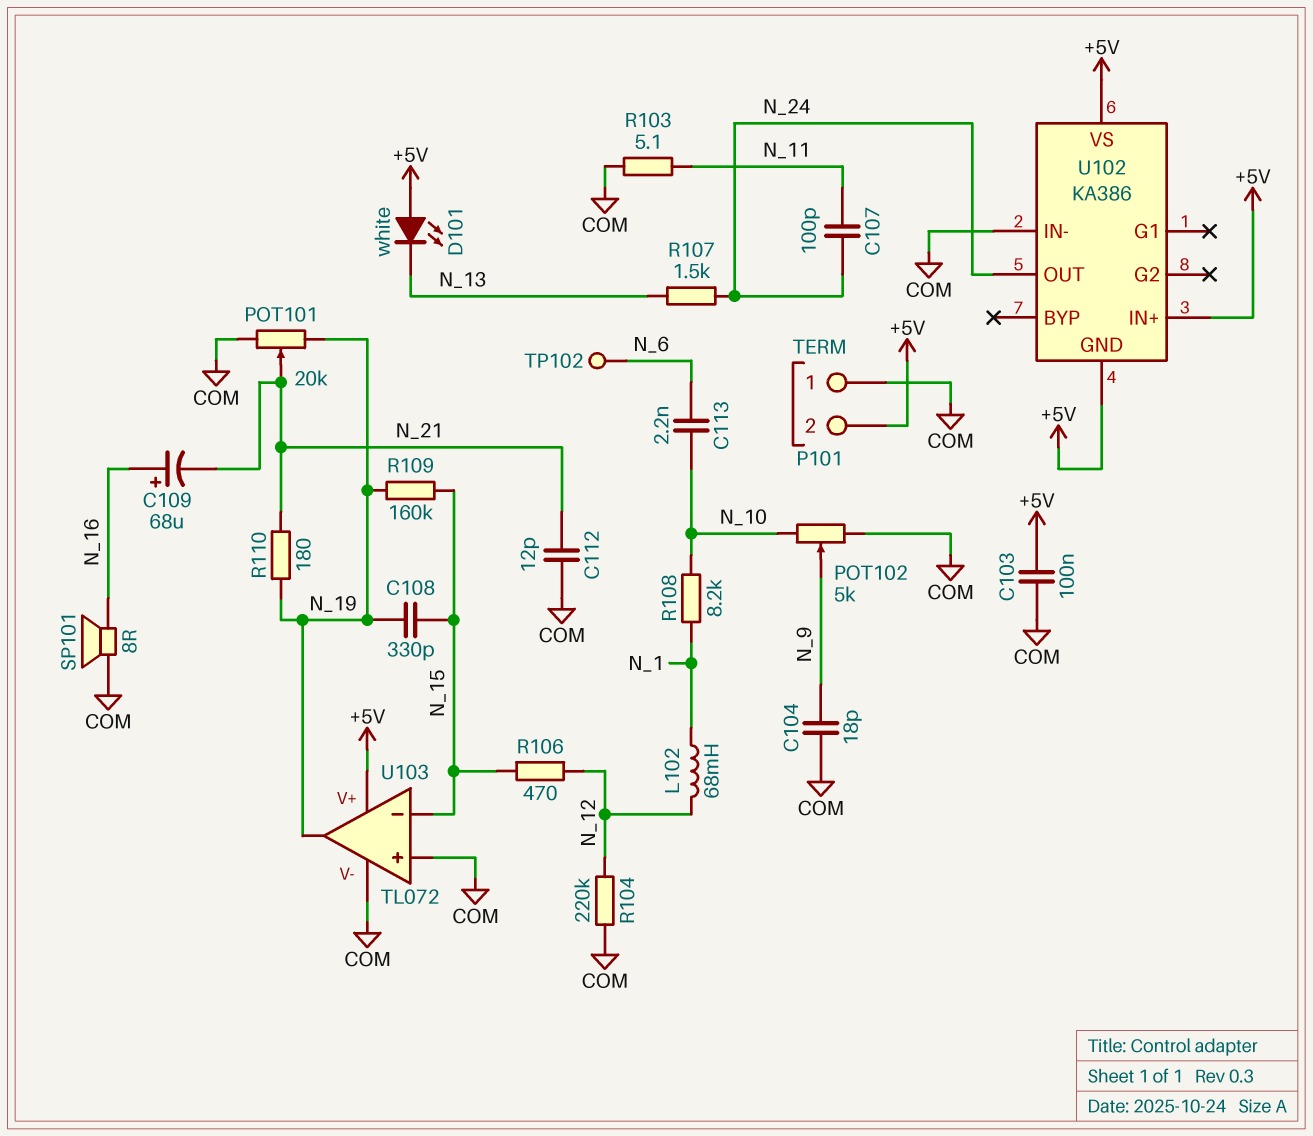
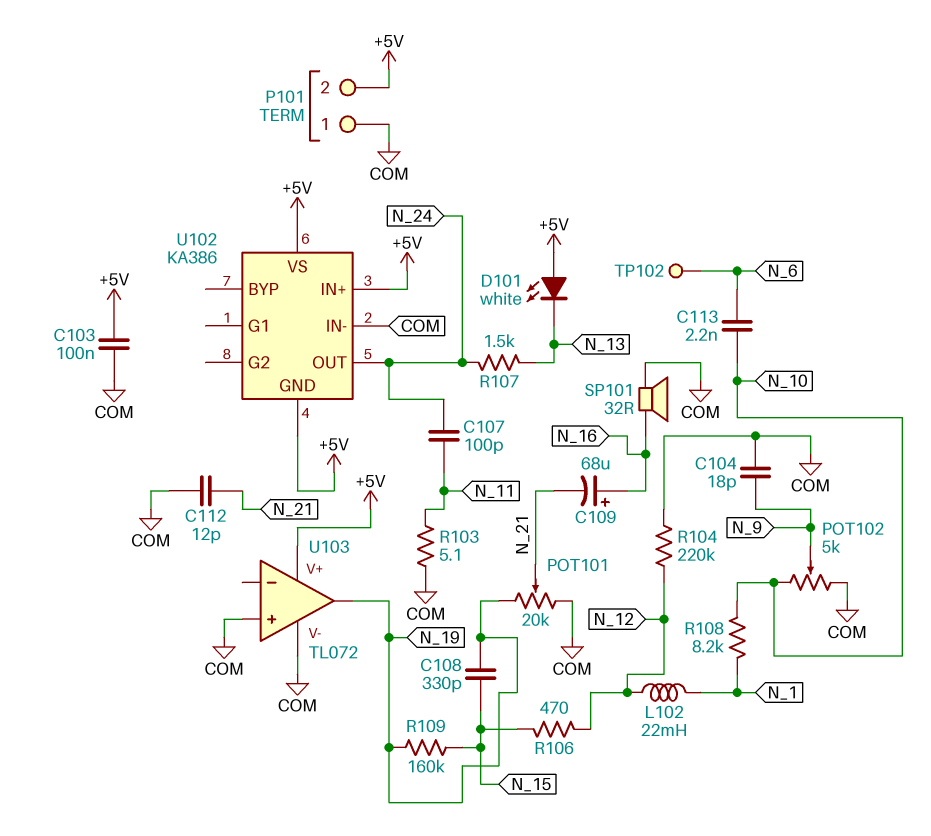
L102: 68mH (N_1, N_12) -> 22mH (N_1, N_12)
R110: 180 (N_19, N_21) -> none
SP101: speaker 8R (COM, N_16) -> speaker 32R (COM, N_16)
U103 pin in-: N_15 -> none

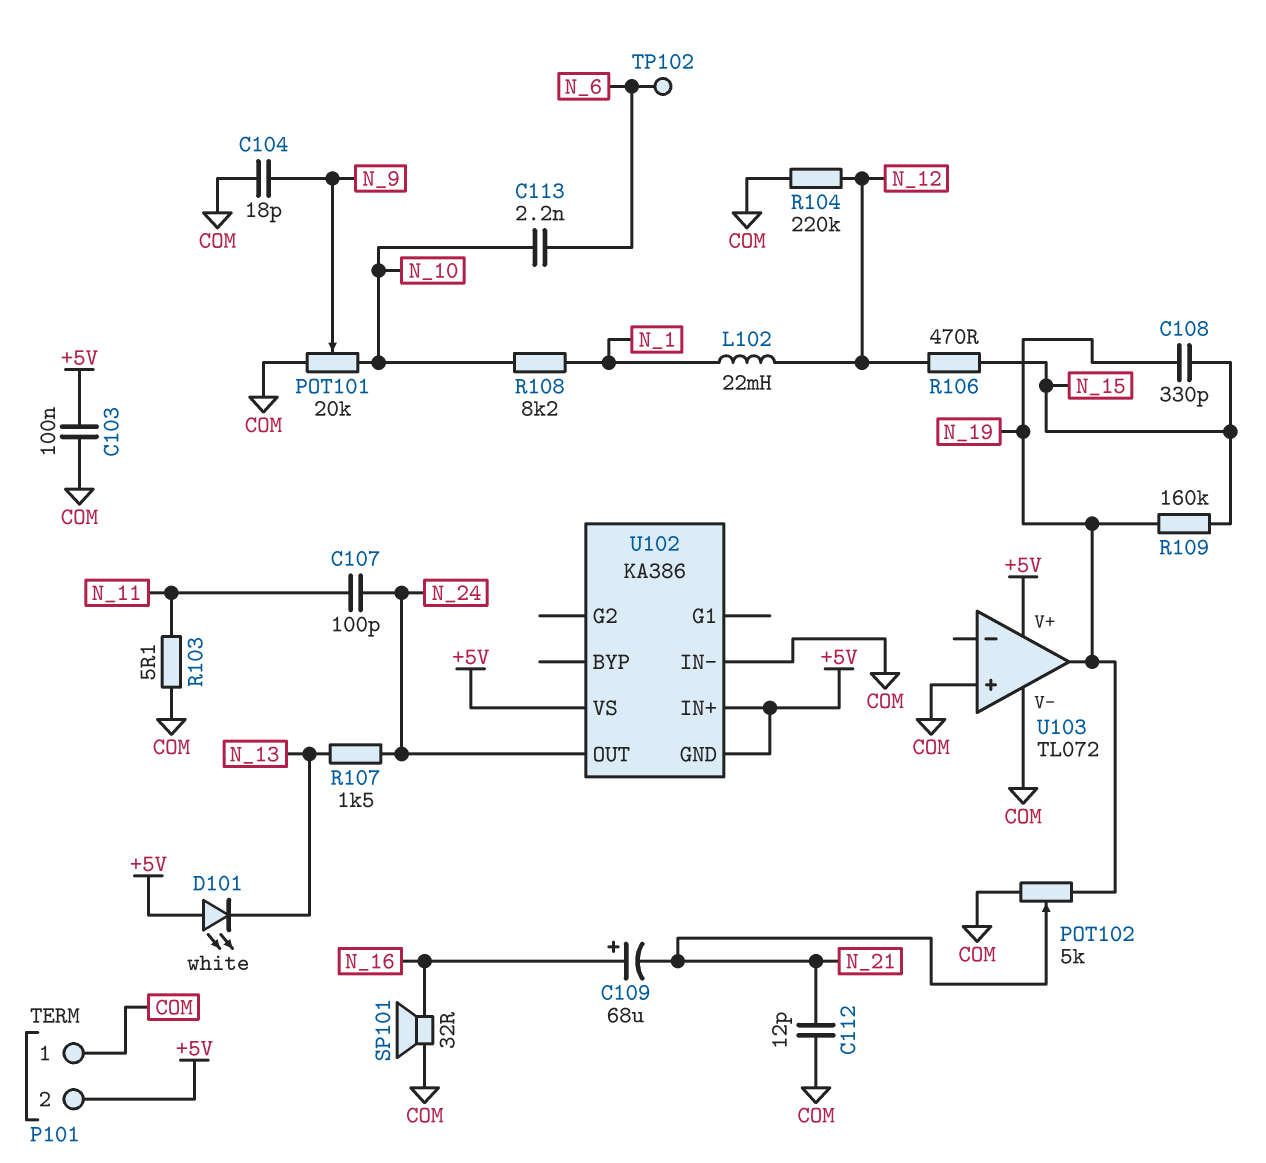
POT101: 20k (COM, N_19, wiper N_21) -> 20k (COM, N_10, wiper N_9)
POT102: 5k (COM, N_10, wiper N_9) -> 5k (COM, N_19, wiper N_21)

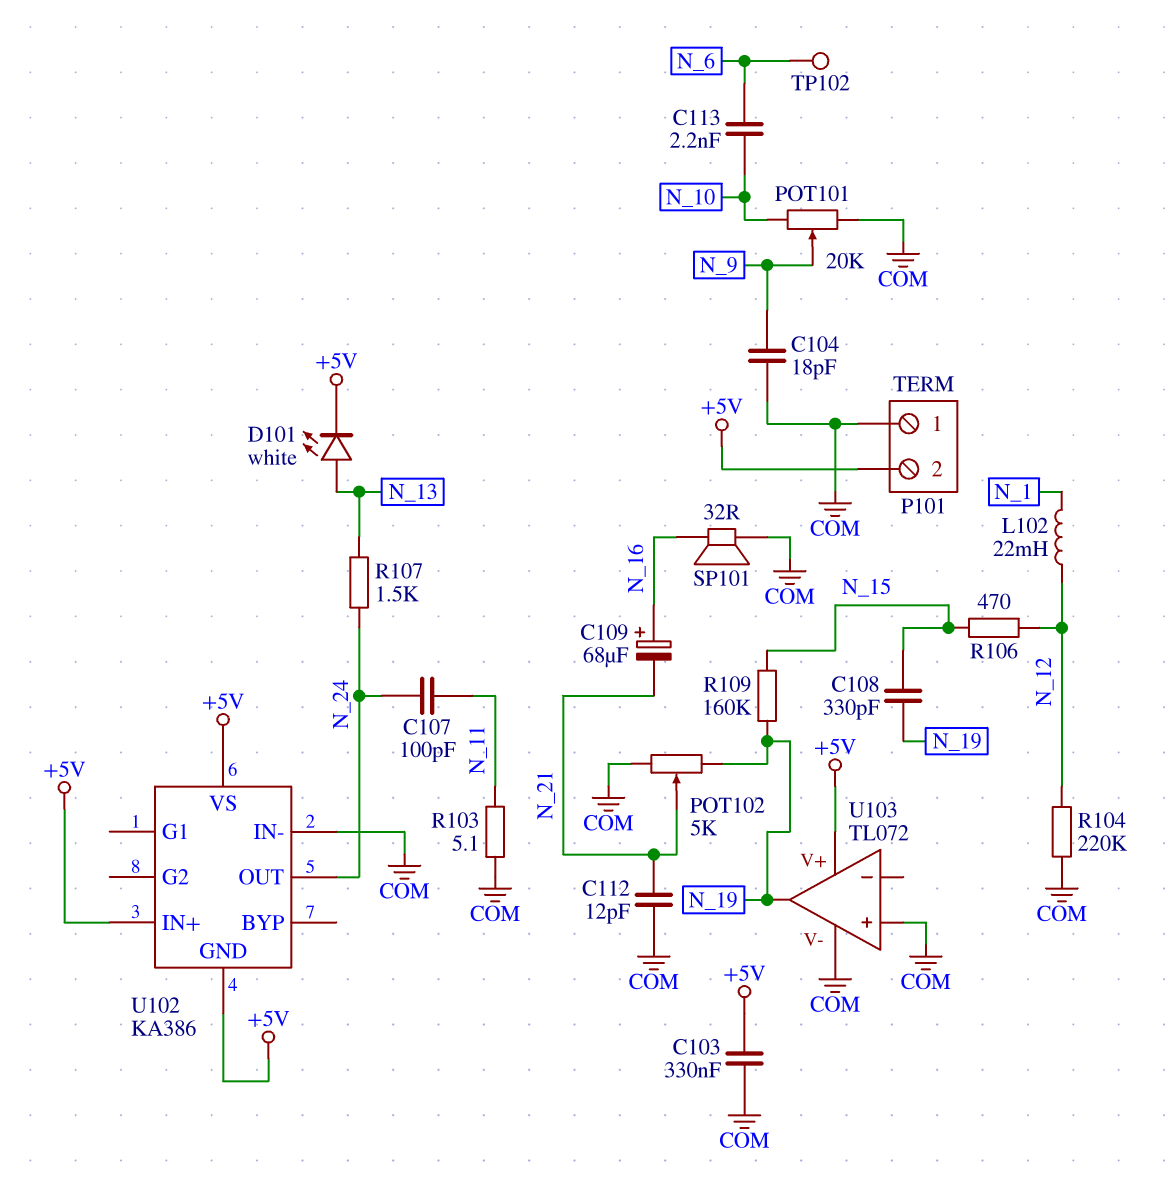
C103: 100nF (+5V, COM) -> 330nF (+5V, COM)
D101: LED white (A +5V, K N_13) -> LED white (A N_13, K +5V)
R108: 8.2k (N_1, N_10) -> none

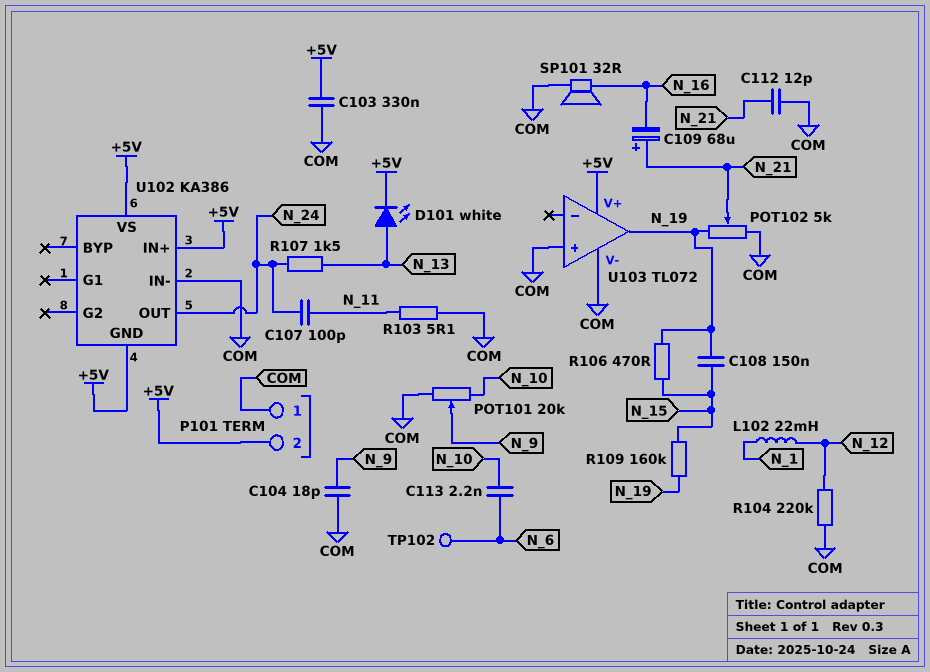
C108: 330pF (N_15, N_19) -> 150nF (N_15, N_19)
C109: 68uF (plus N_16, minus N_21) -> 68uF (plus N_21, minus N_16)
R106: 470 (N_12, N_15) -> 470 (N_15, N_19)

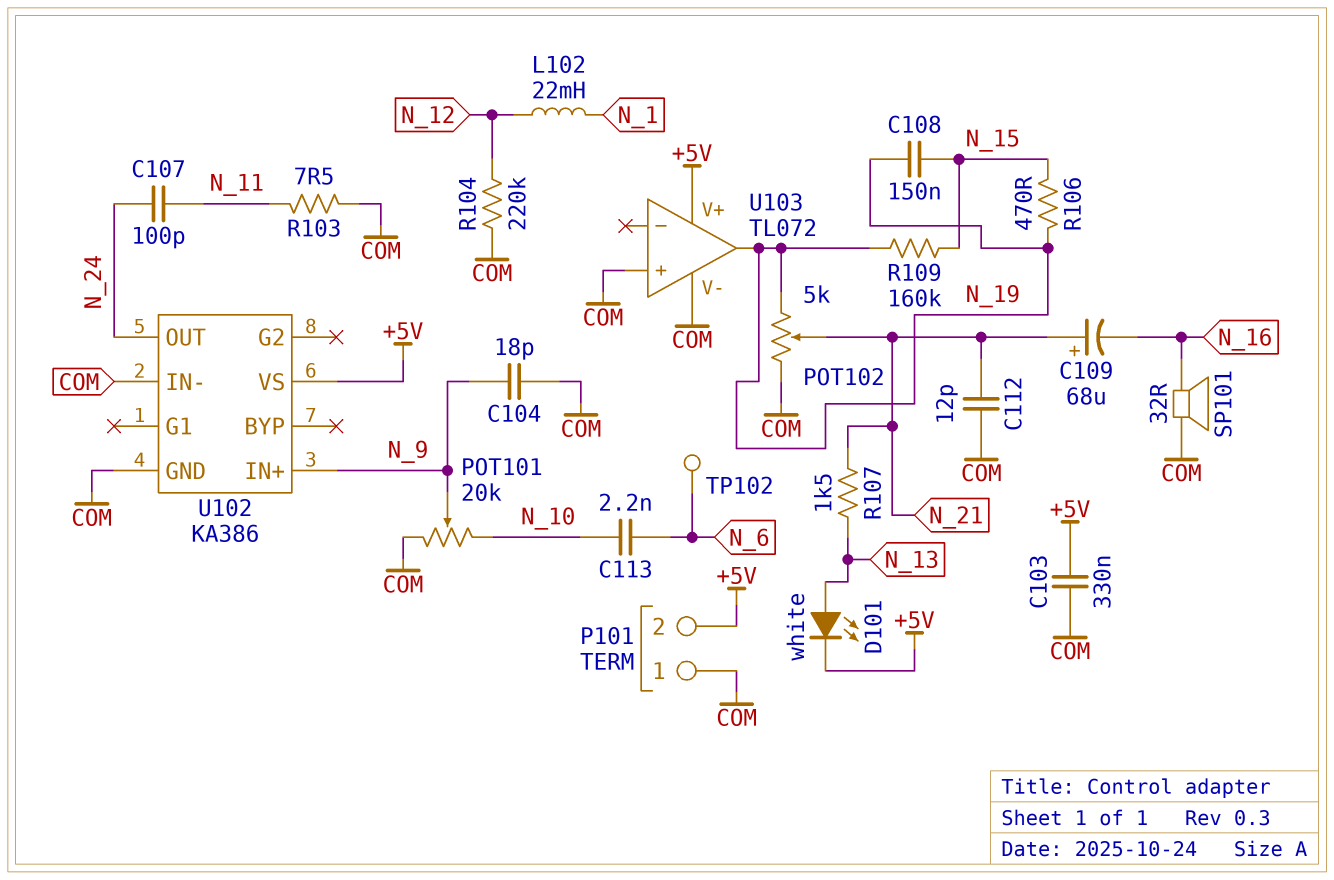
R103: 5.1 (COM, N_11) -> 7.5 (COM, N_11)
R107: 1.5k (N_13, N_24) -> 1.5k (N_13, N_21)
U102 pin GND: +5V -> COM
U102 pin IN+: +5V -> N_9

